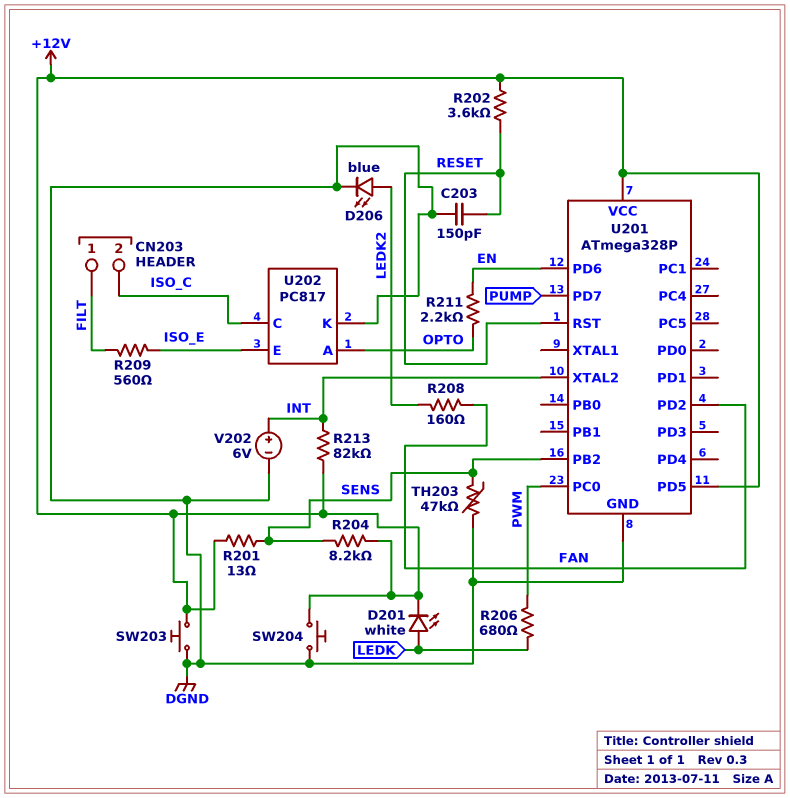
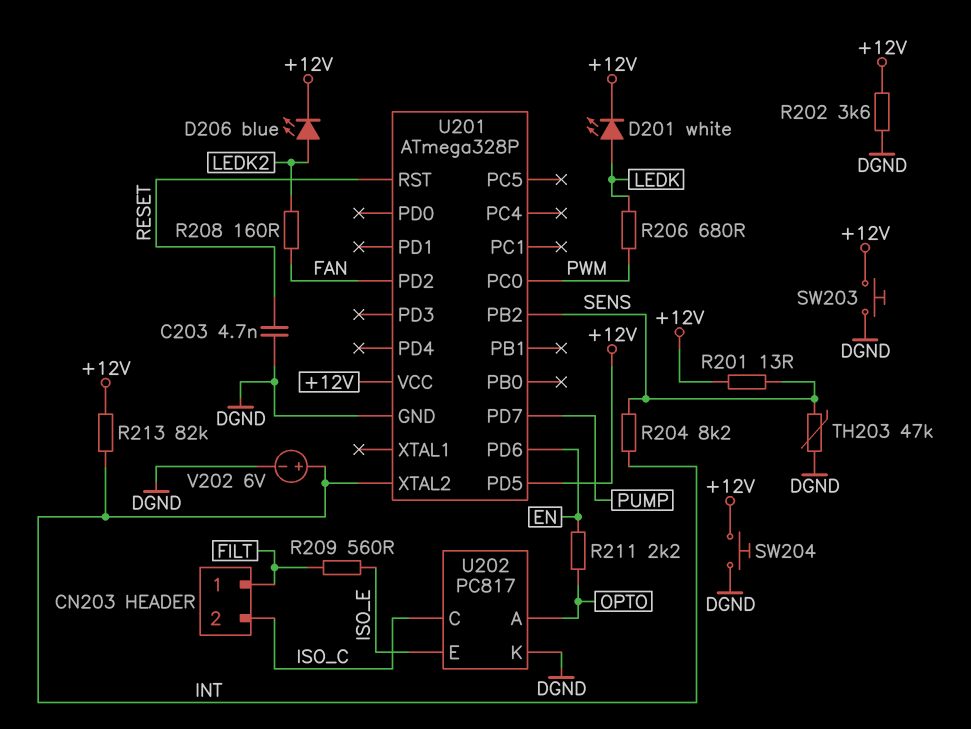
C203: 150pF (DGND, RESET) -> 4.7nF (DGND, RESET)
D206: LED blue (A LEDK2, K DGND) -> LED blue (A LEDK2, K +12V)
R202: 3.6k (+12V, RESET) -> 3.6k (+12V, DGND)
R204: 8.2k (+12V, SENS) -> 8.2k (INT, SENS)

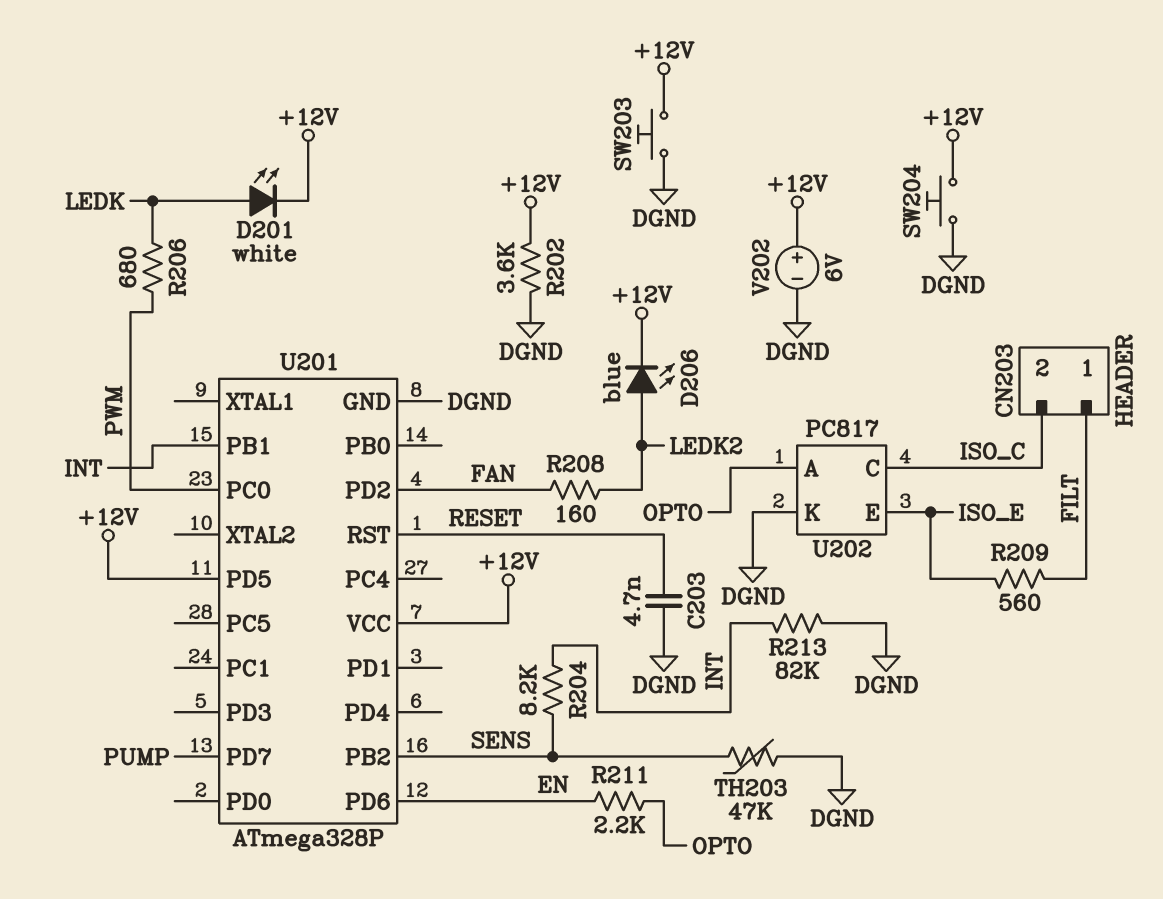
R201: 13 (+12V, SENS) -> none
R213: 82k (+12V, INT) -> 82k (DGND, INT)
U201 pin PB1: none -> INT
U201 pin XTAL2: INT -> none
V202: 6V (plus INT, minus DGND) -> 6V (plus +12V, minus DGND)

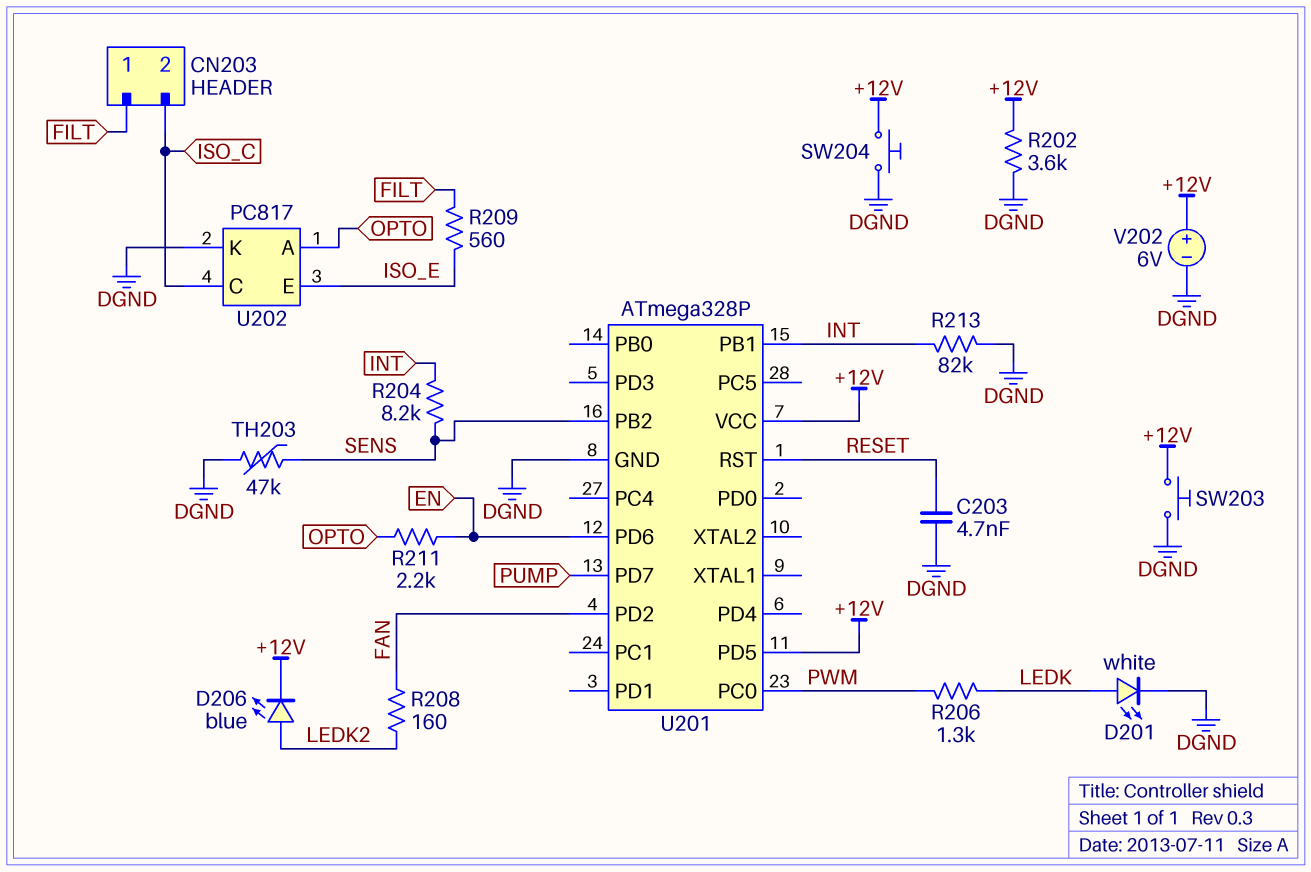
D201: LED white (A LEDK, K +12V) -> LED white (A LEDK, K DGND)
R206: 680 (LEDK, PWM) -> 1.3k (LEDK, PWM)

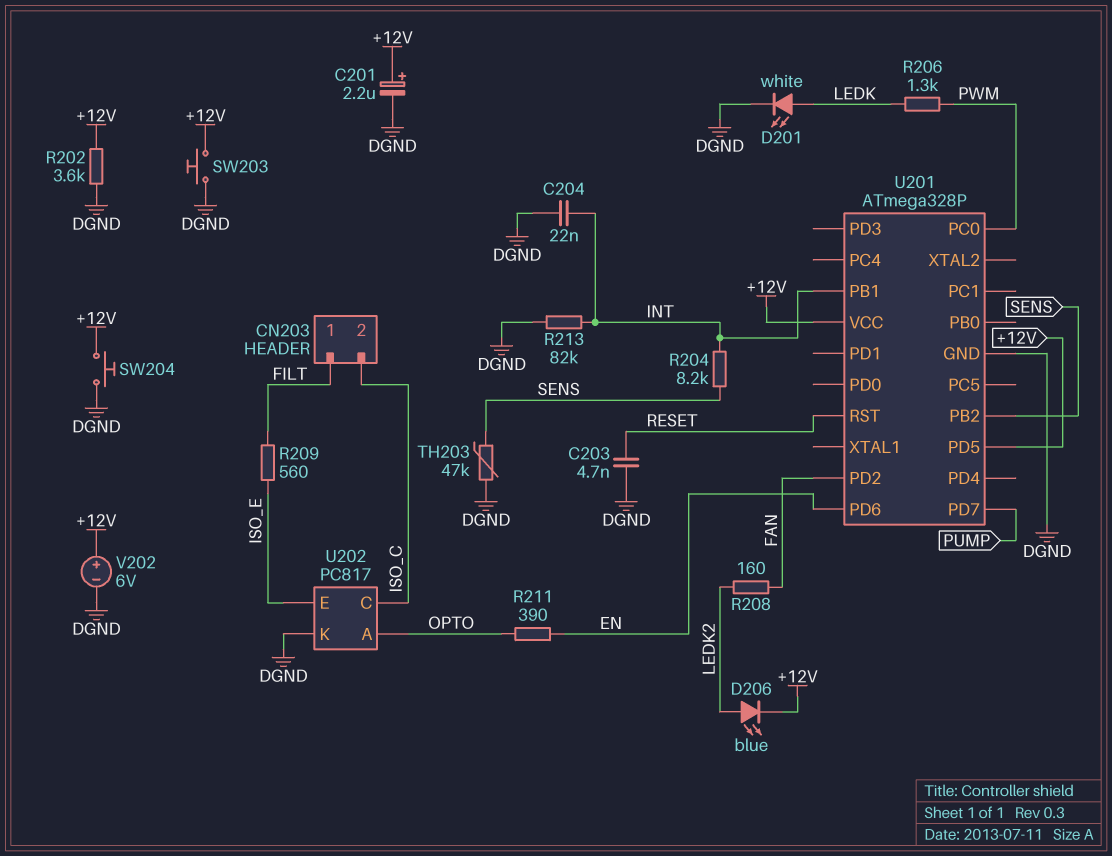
C201: none -> 2.2uF (plus +12V, minus DGND)
C204: none -> 22nF (DGND, INT)
R211: 2.2k (EN, OPTO) -> 390 (EN, OPTO)

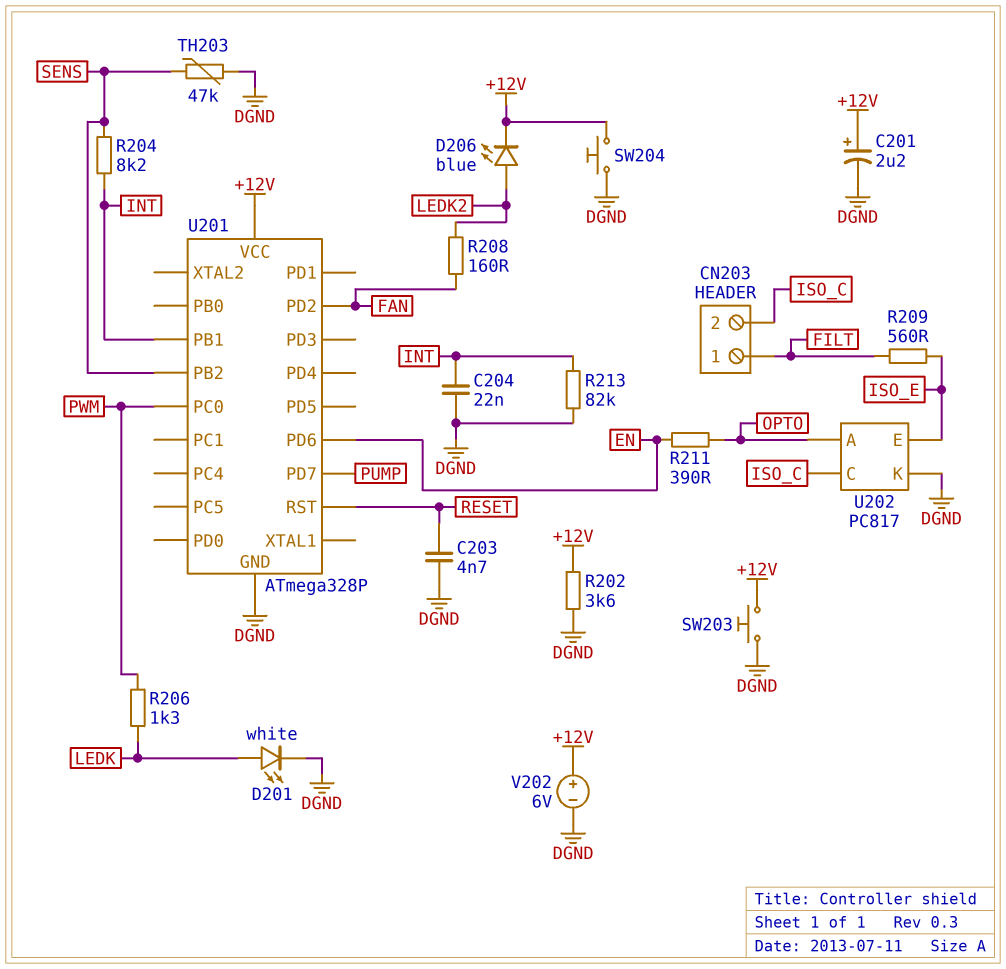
U201 pin PD5: +12V -> none

